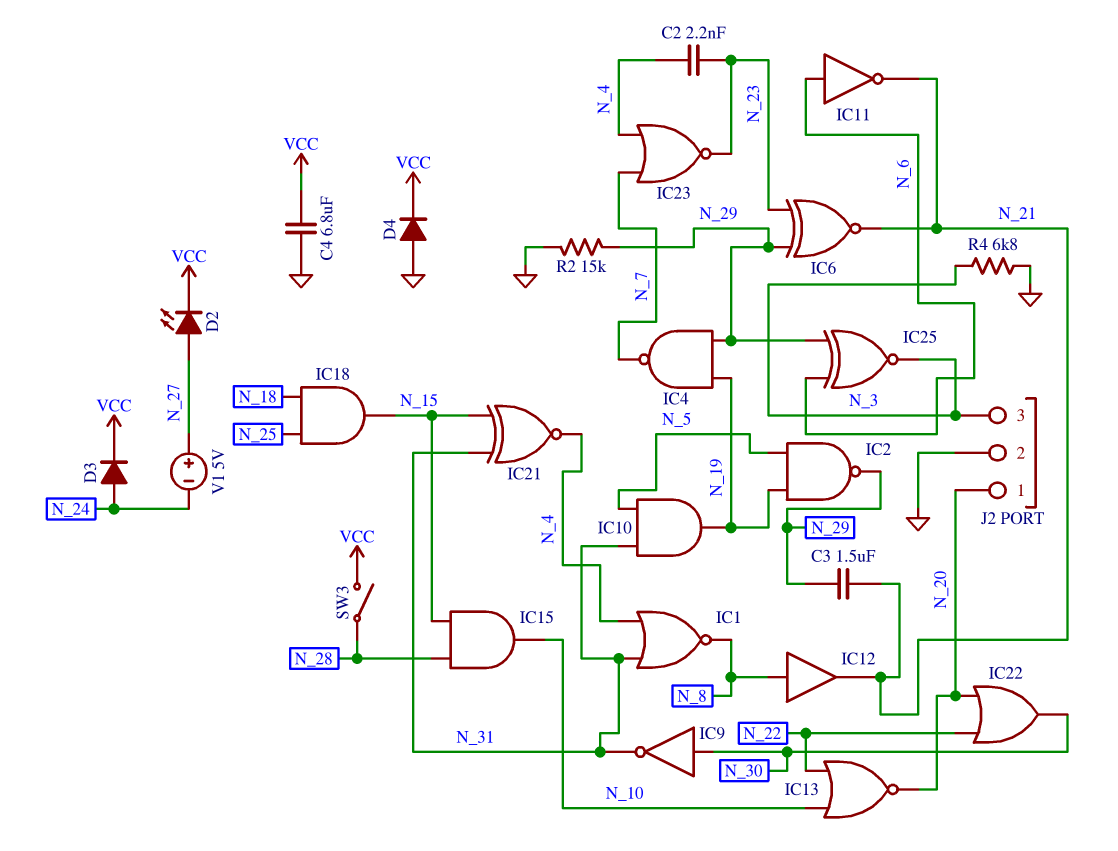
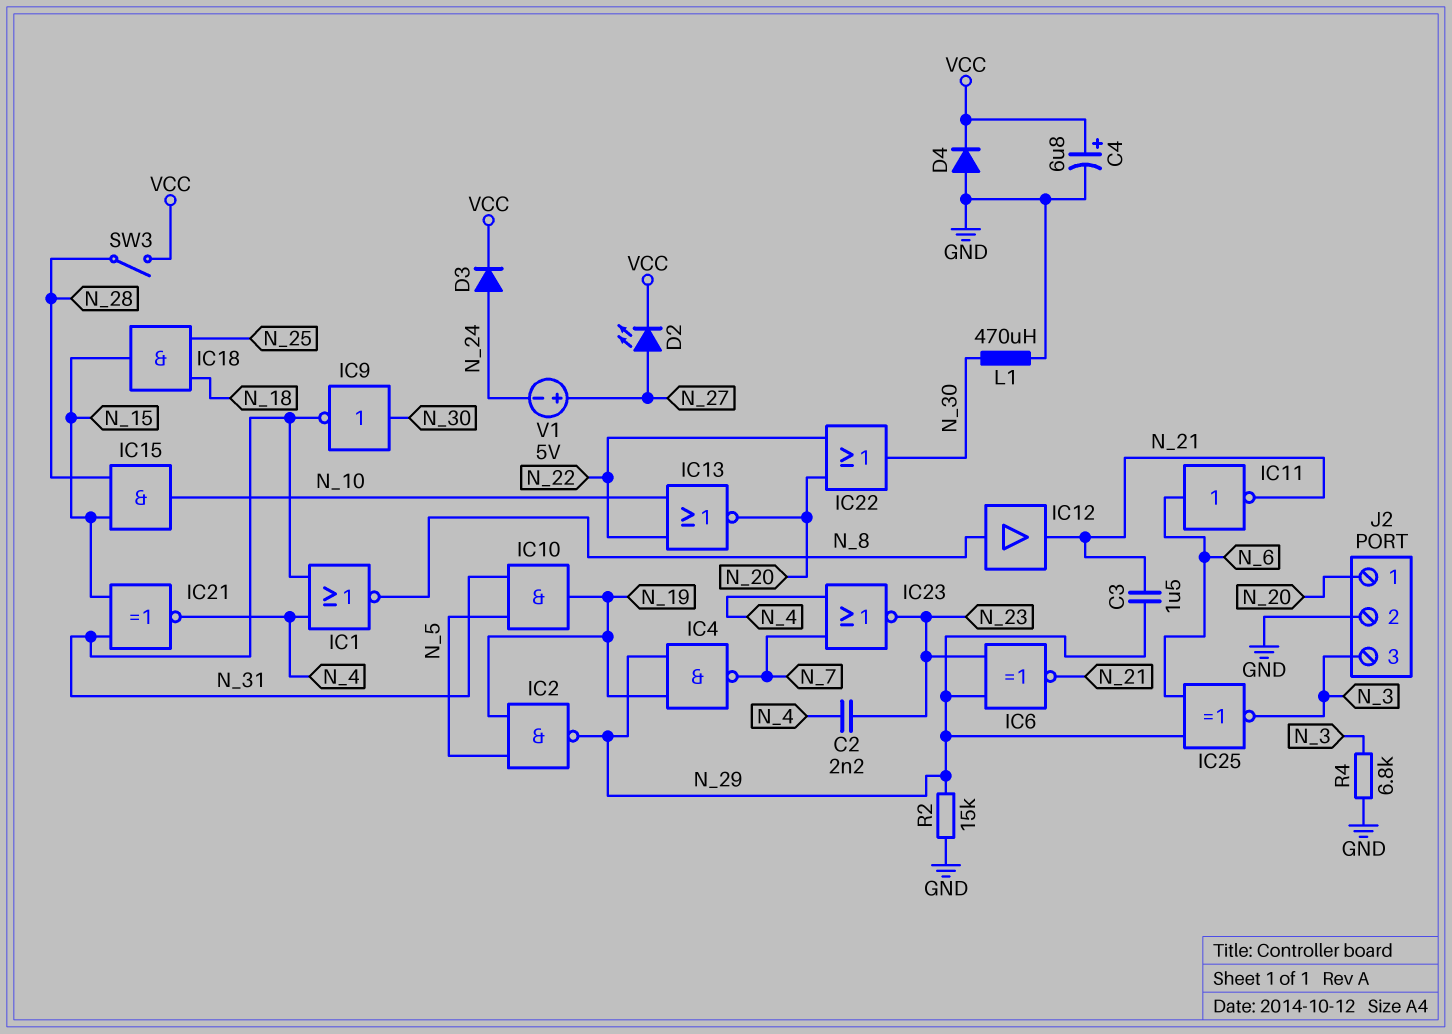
C4: 6.8uF (GND, VCC) -> 6.8uF (plus VCC, minus GND)
L1: none -> 470uH (GND, N_30)

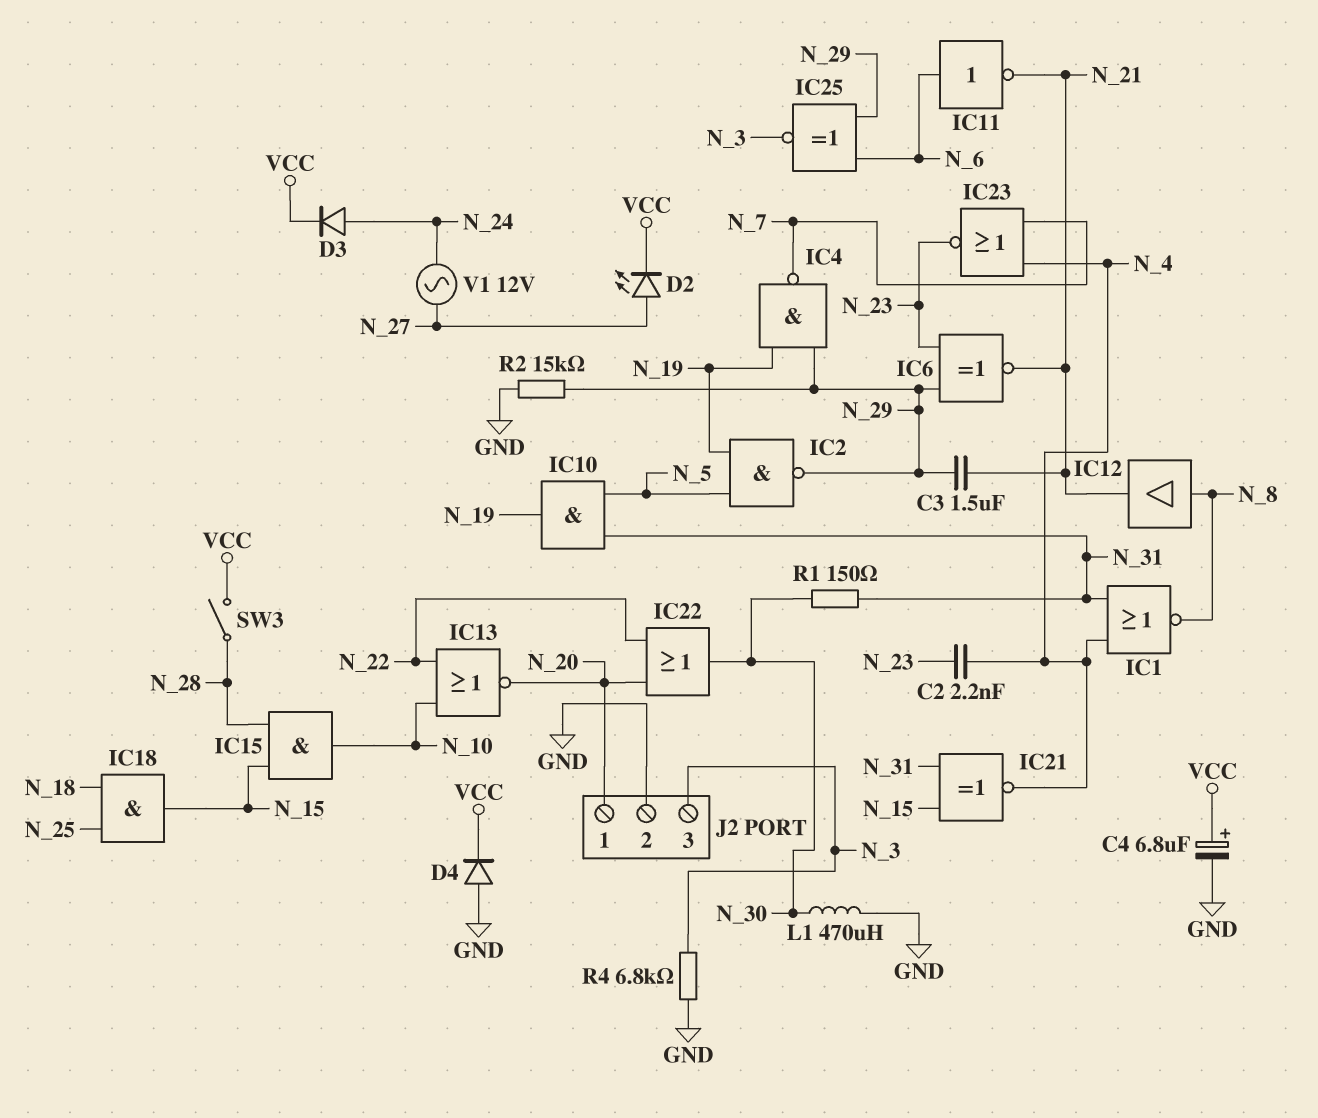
IC9: NOT (in N_30, out N_31) -> none
R1: none -> 150 (N_30, N_31)
V1: 5V (plus N_27, minus N_24) -> AC 12V (N_24, N_27)

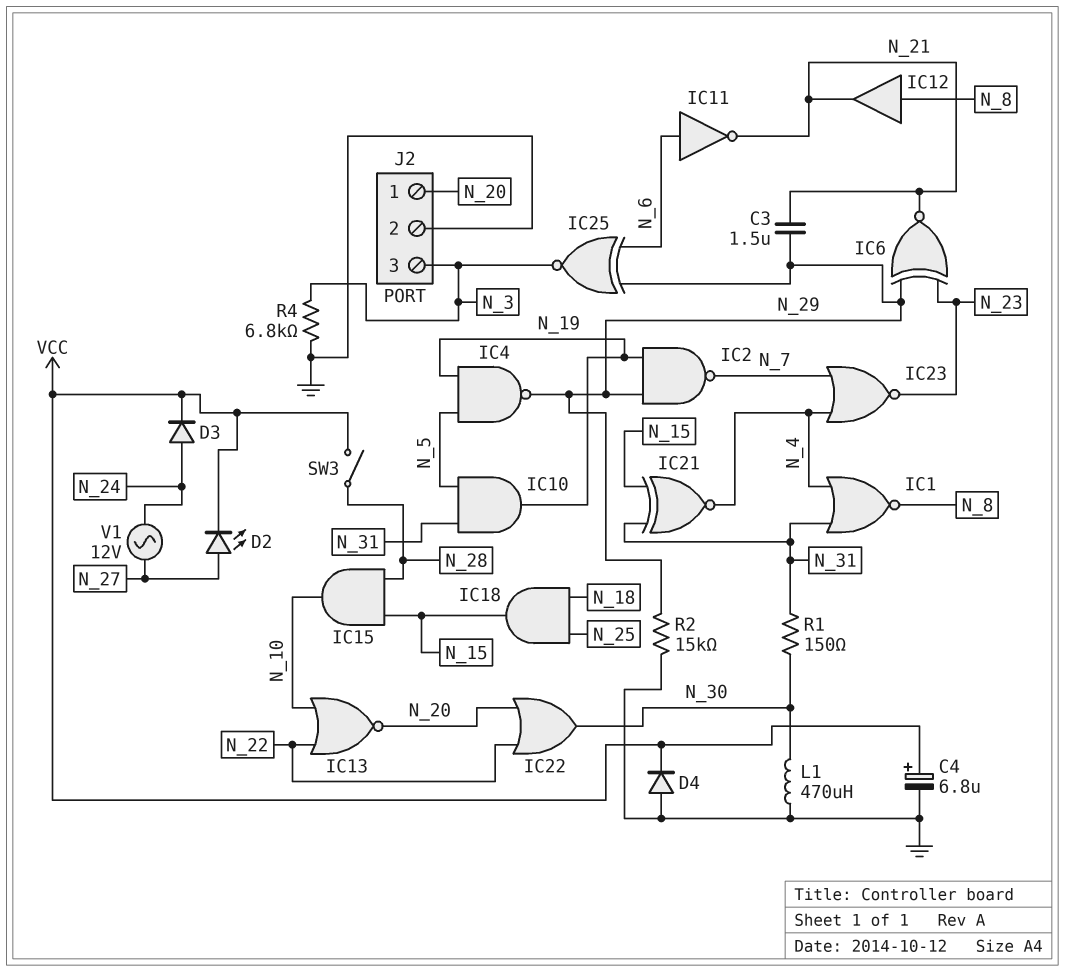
C2: 2.2nF (N_4, N_23) -> none
IC2: NAND (in N_5, in N_19, out N_29) -> NAND (in N_19, in N_29, out N_7)
IC4: NAND (in N_19, in N_29, out N_7) -> NAND (in N_5, in N_19, out N_29)

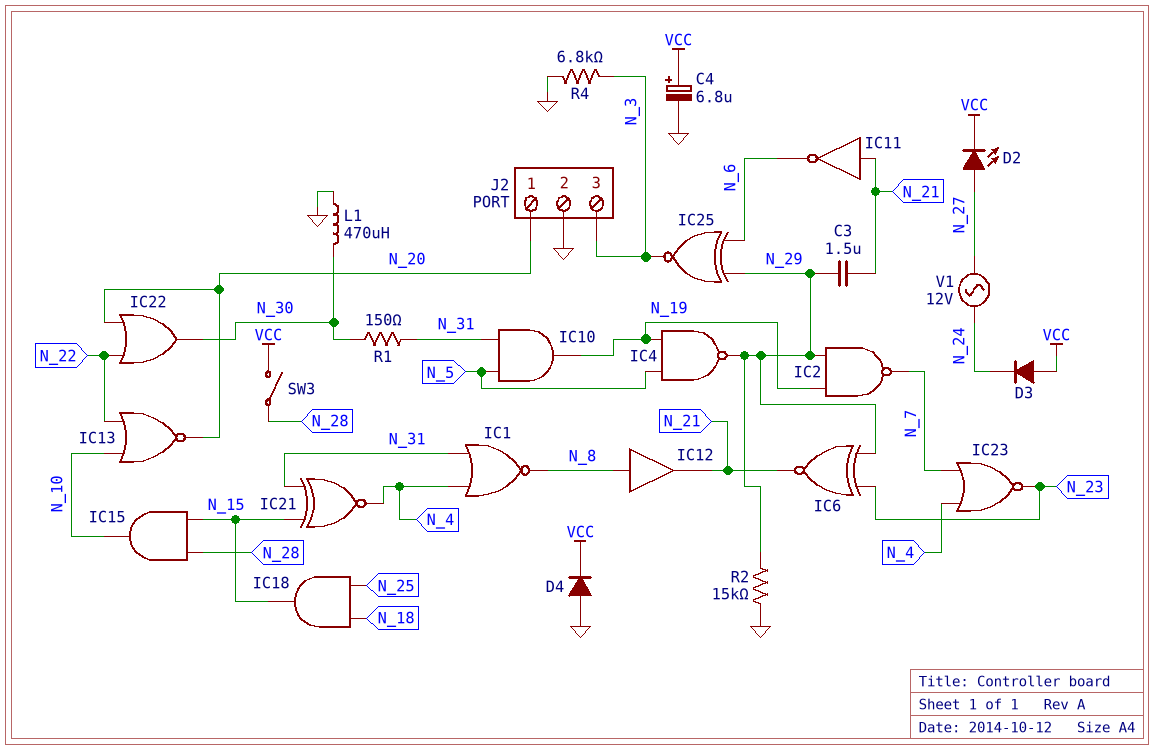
D3: diode (A N_24, K VCC) -> diode (A VCC, K N_24)
IC11: NOT (in N_6, out N_21) -> NOT (in N_21, out N_6)

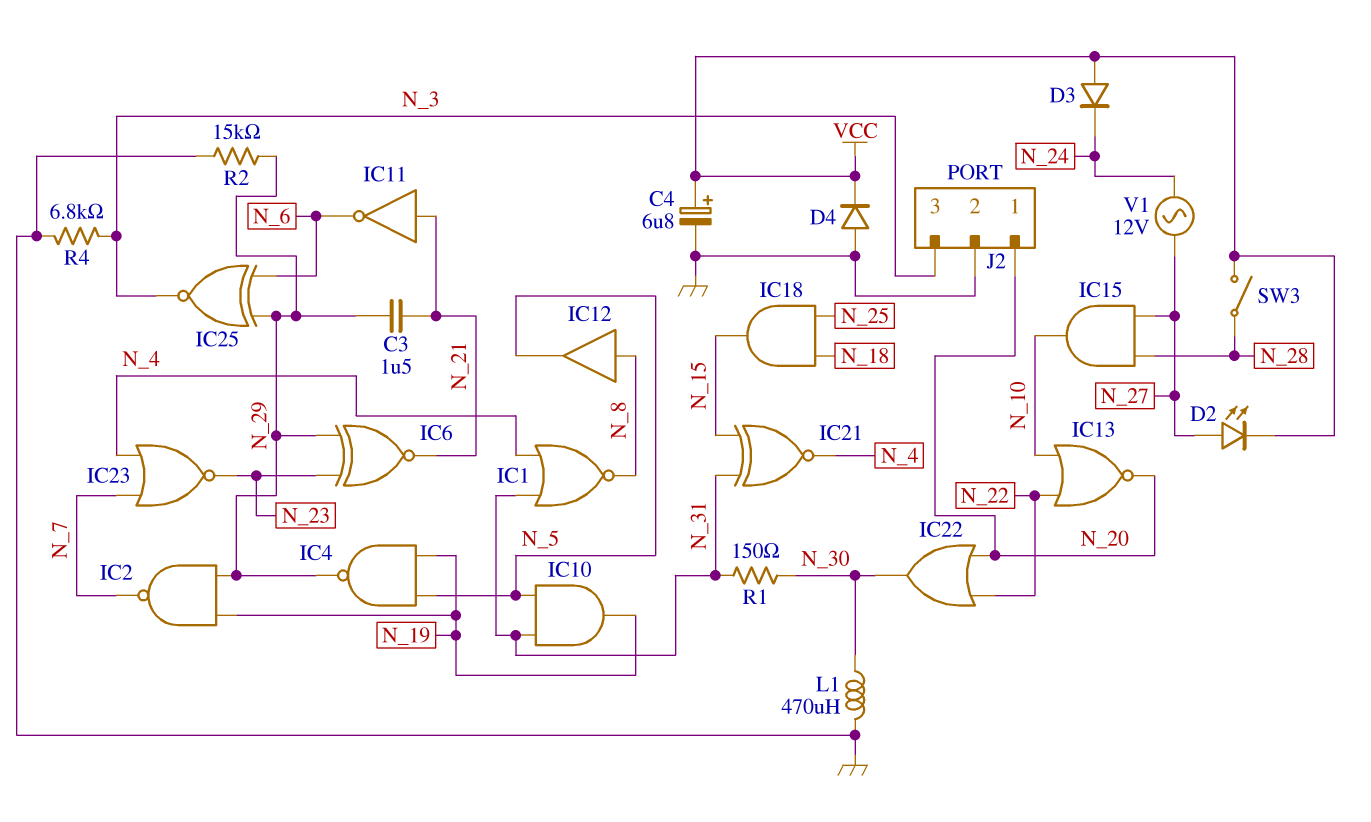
IC12: buffer (in N_8, out N_21) -> buffer (in N_8, out N_5)
IC15: AND (in N_15, in N_28, out N_10) -> AND (in N_27, in N_28, out N_10)

